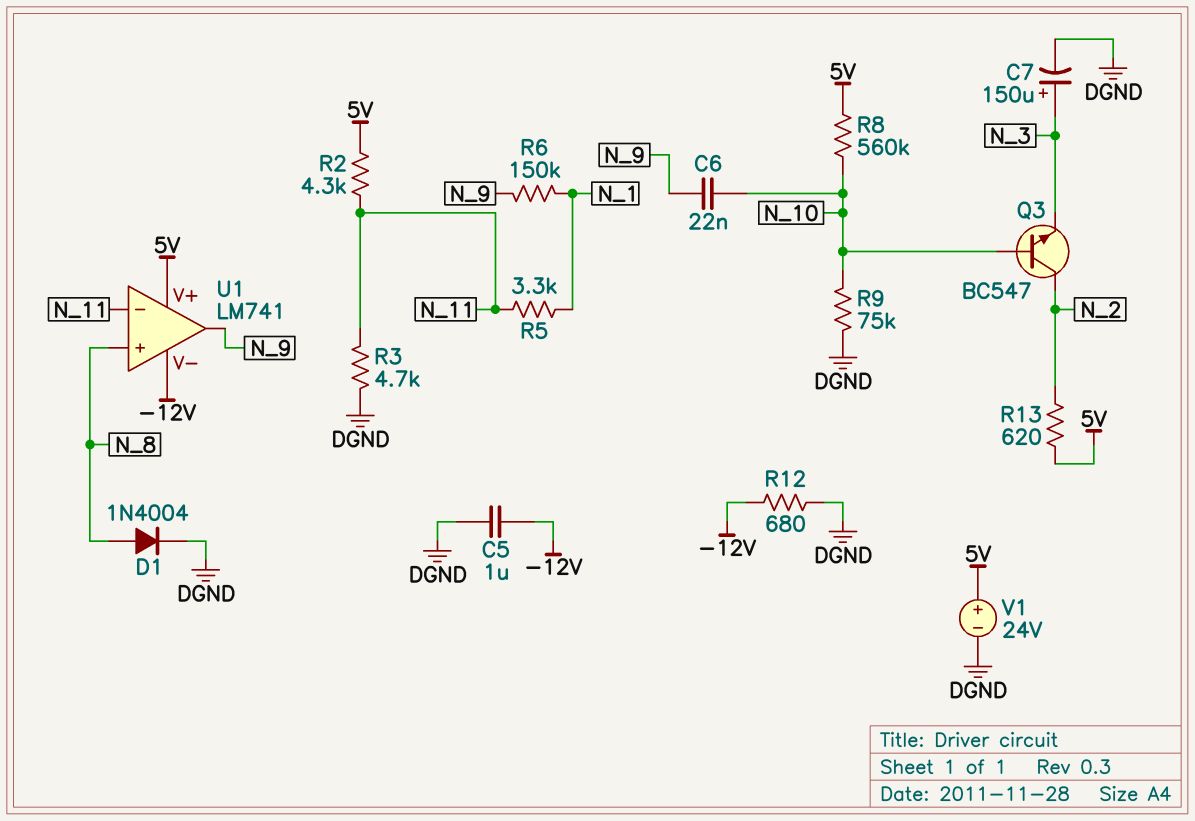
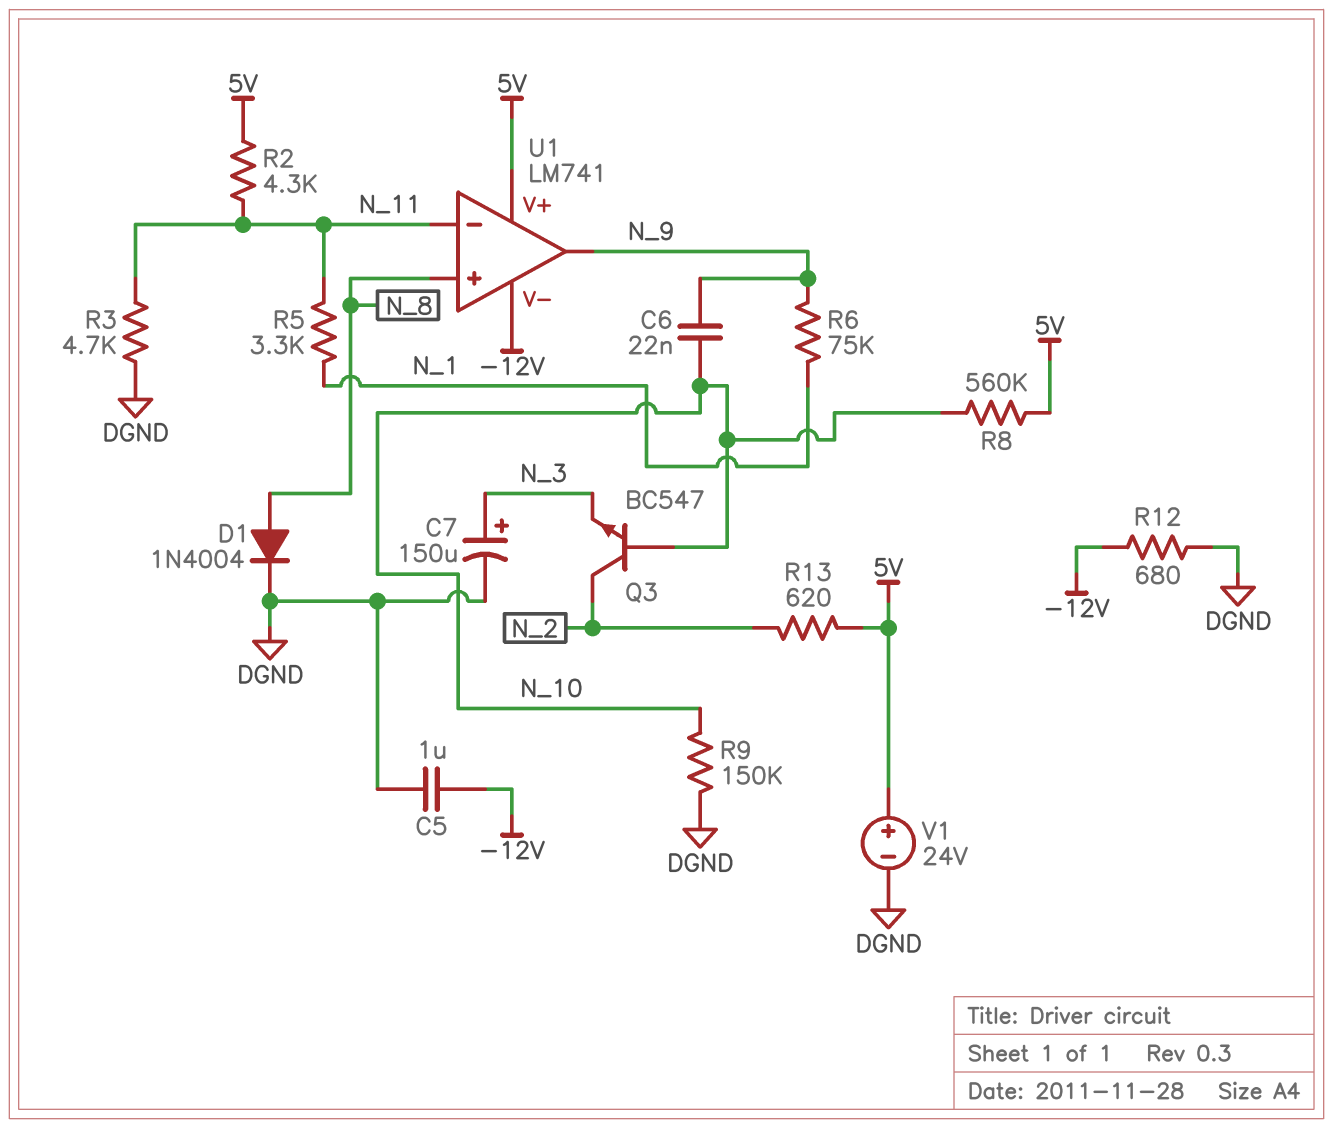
R6: 150k (N_1, N_9) -> 75k (N_1, N_9)
R9: 75k (DGND, N_10) -> 150k (DGND, N_10)

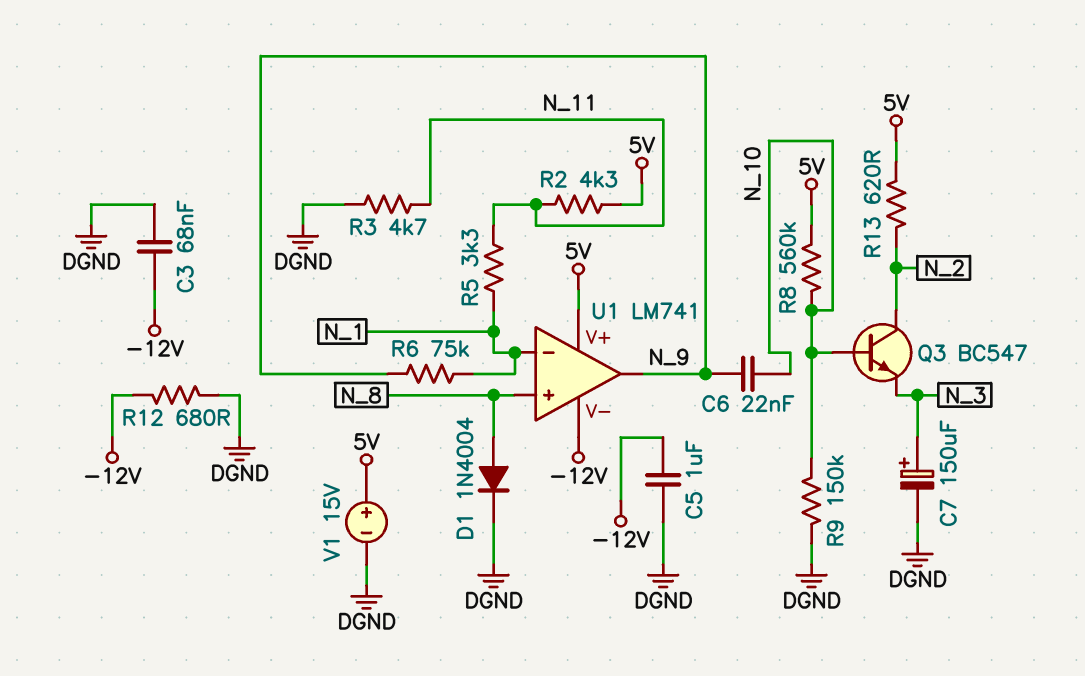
C3: none -> 68nF (-12V, DGND)
U1 pin in-: N_11 -> N_1
V1: 24V (plus 5V, minus DGND) -> 15V (plus 5V, minus DGND)

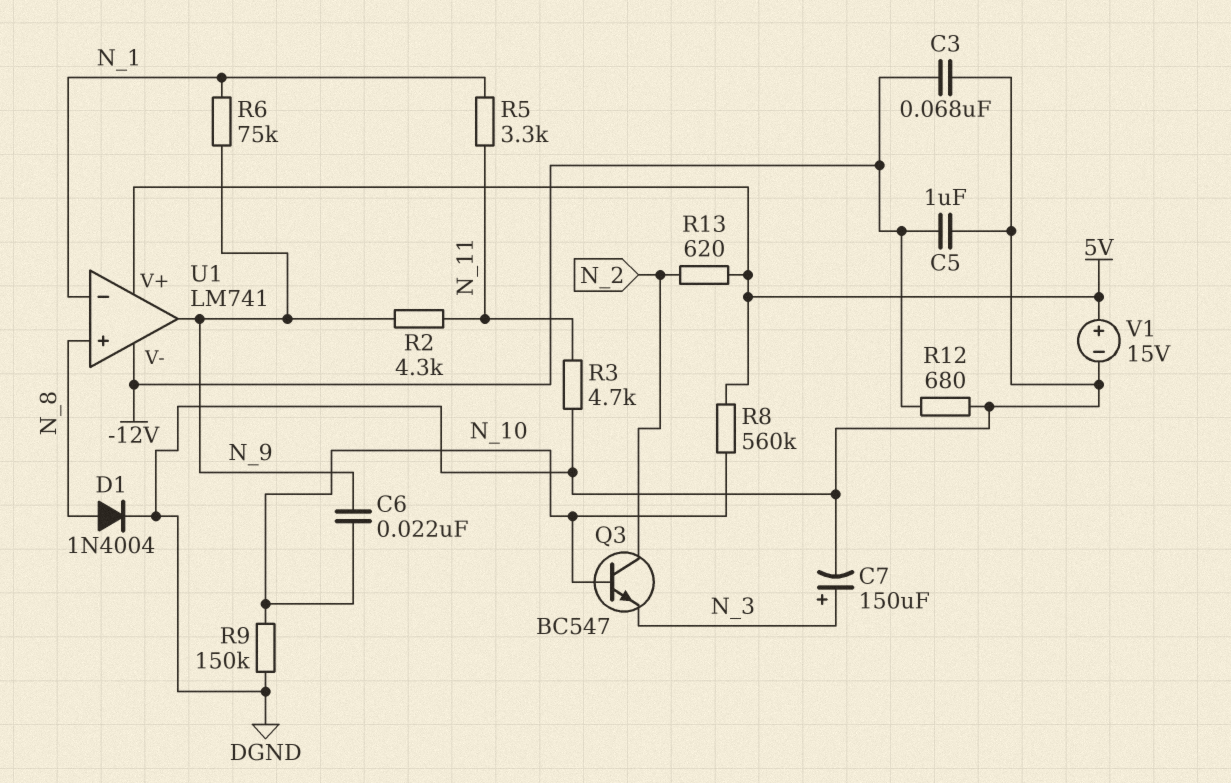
R2: 4.3k (5V, N_11) -> 4.3k (N_9, N_11)

